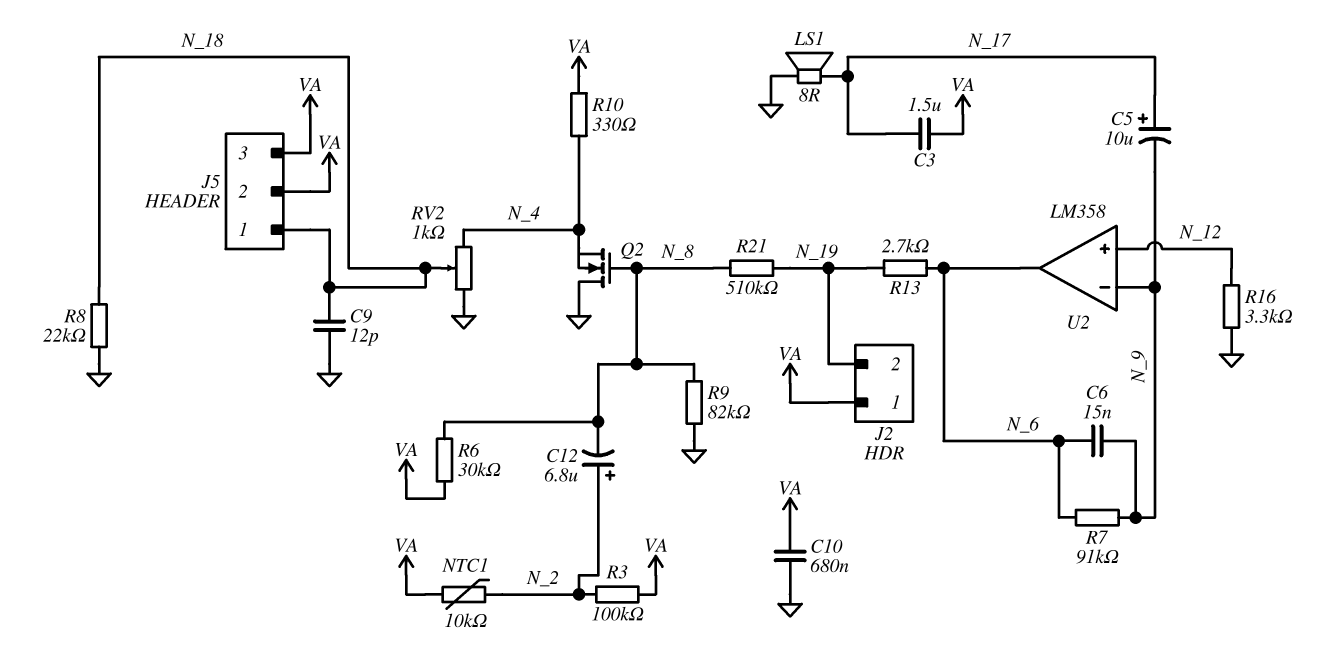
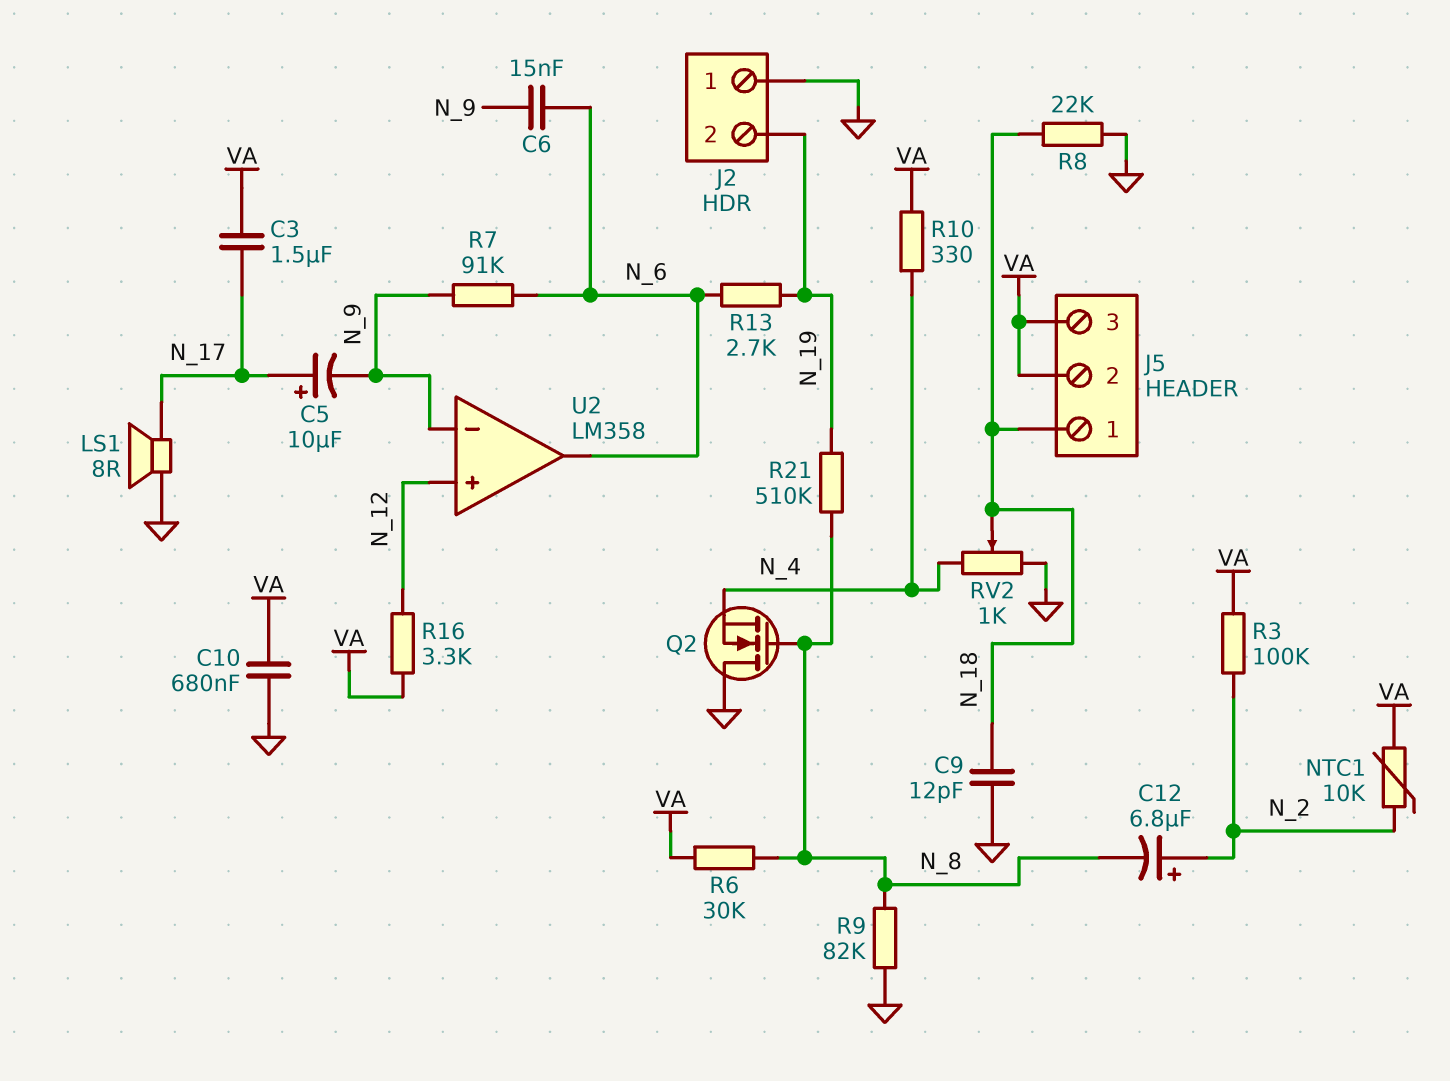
J2 pin 1: VA -> GND
R16: 3.3k (GND, N_12) -> 3.3k (N_12, VA)

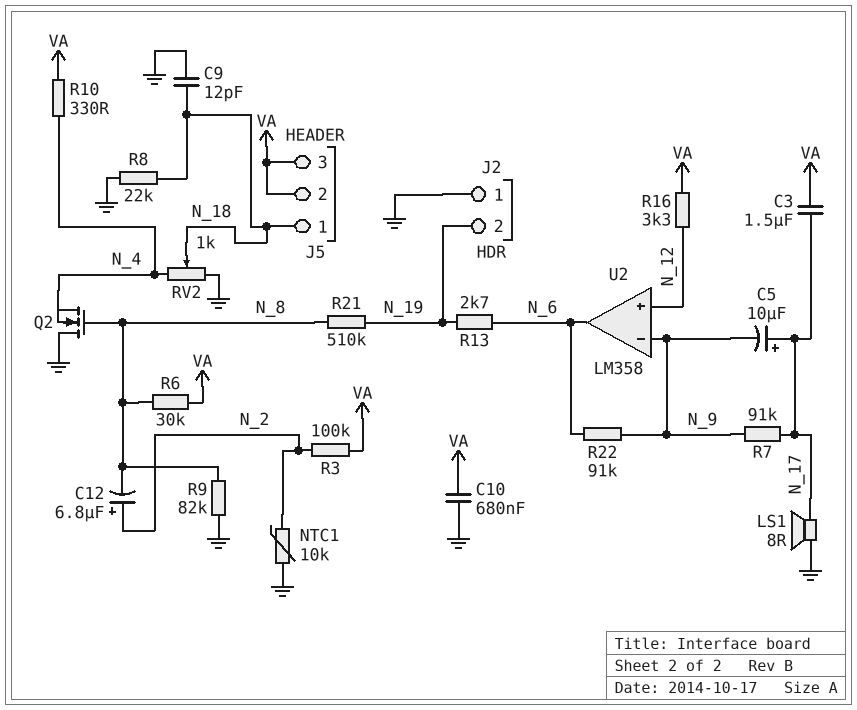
C6: 15nF (N_6, N_9) -> none
NTC1: 10k (N_2, VA) -> 10k (GND, N_2)
R7: 91k (N_6, N_9) -> 91k (N_9, N_17)
R22: none -> 91k (N_6, N_9)

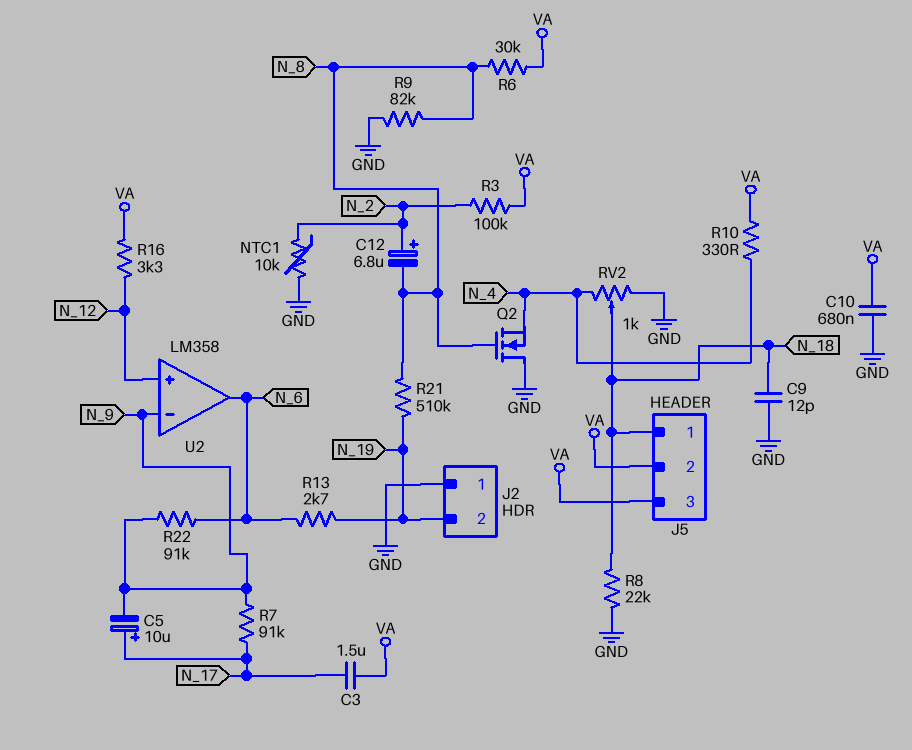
LS1: speaker 8R (GND, N_17) -> none

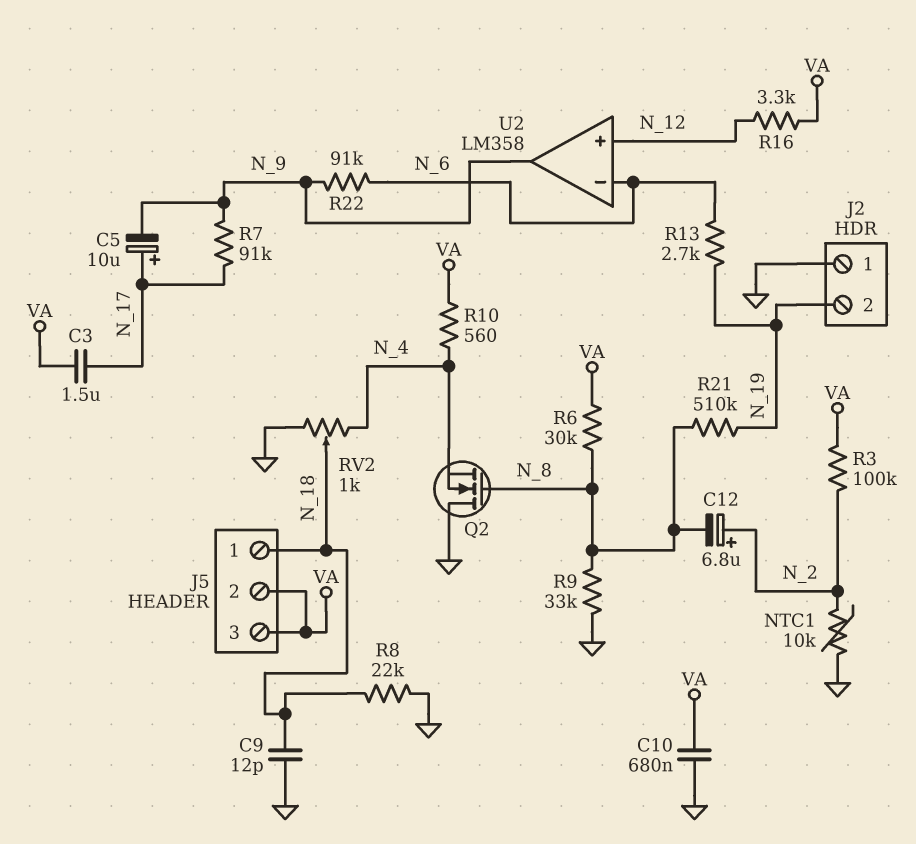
R9: 82k (GND, N_8) -> 33k (GND, N_8)
R10: 330 (N_4, VA) -> 560 (N_4, VA)
U2 pin in-: N_9 -> N_6
U2 pin out: N_6 -> N_9

